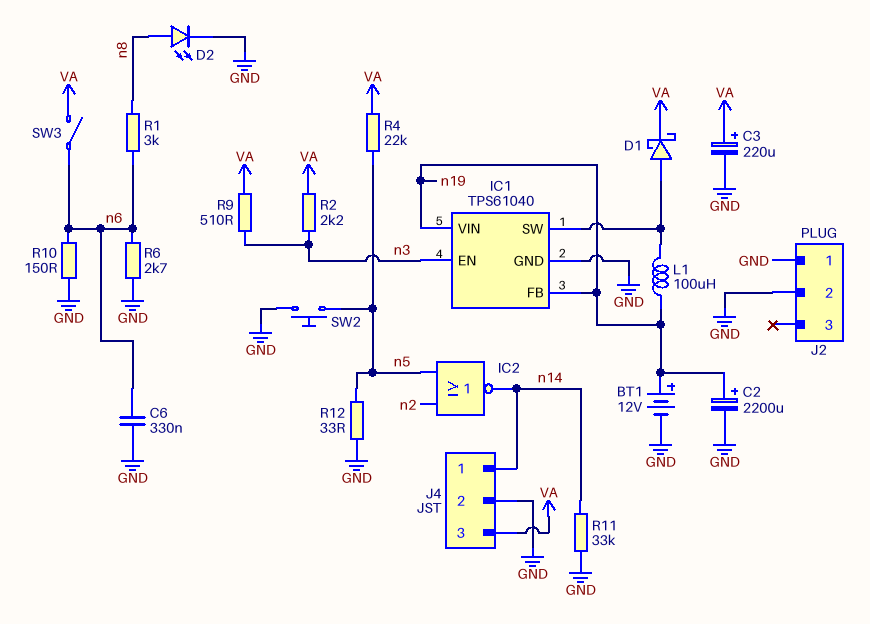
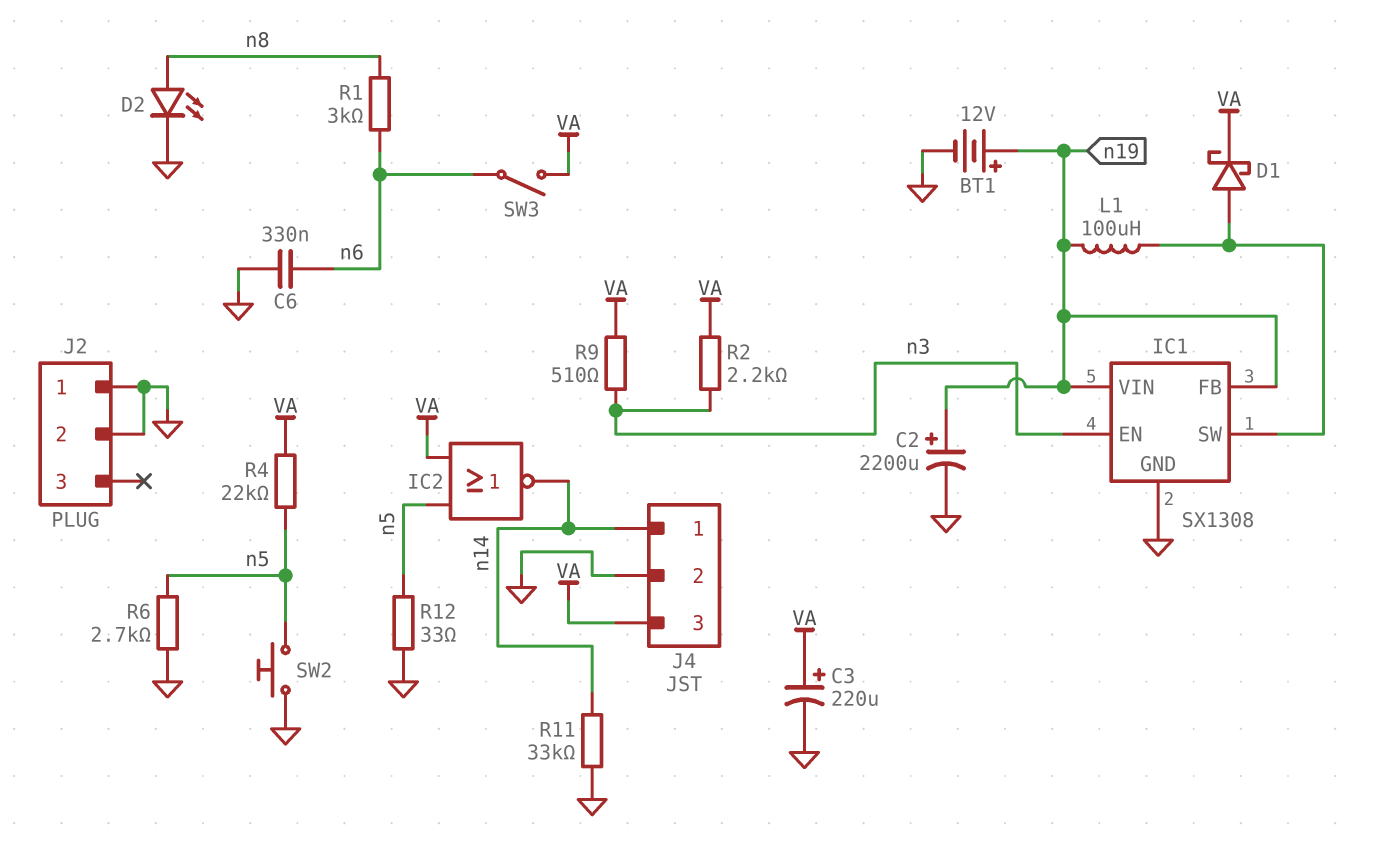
IC1: TPS61040 -> SX1308
IC2: NOR (in n2, in n5, out n14) -> NOR (in VA, in n5, out n14)
R6: 2.7k (GND, n6) -> 2.7k (GND, n5)
R10: 150 (GND, n6) -> none

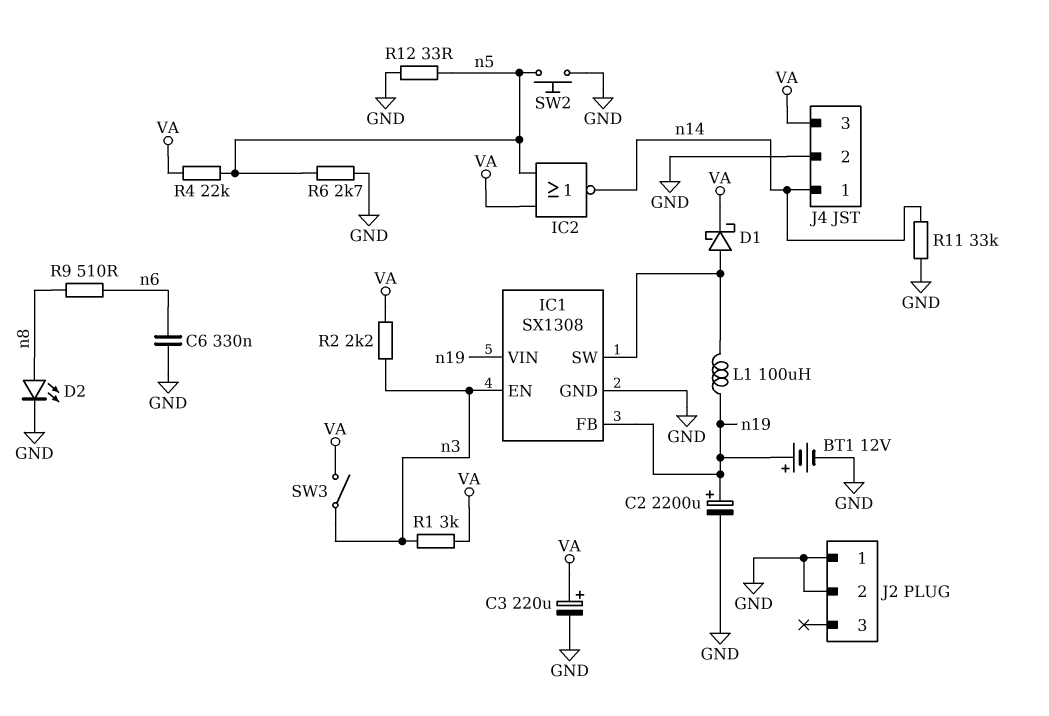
R1: 3k (n6, n8) -> 3k (VA, n3)
R9: 510 (VA, n3) -> 510 (n6, n8)
SW3: switch (VA, n6) -> switch (VA, n3)

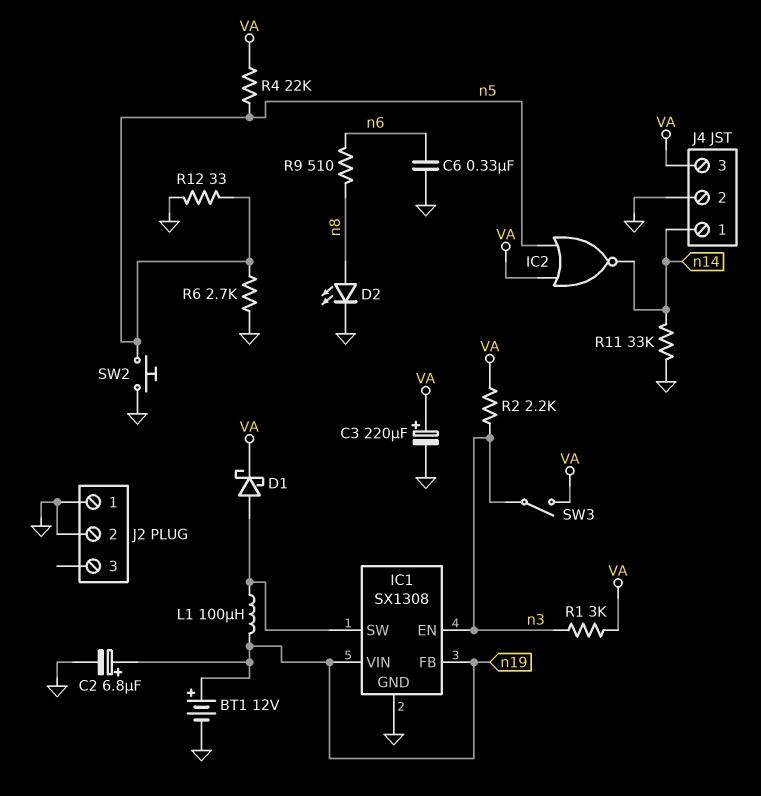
C2: 2200uF (plus n19, minus GND) -> 6.8uF (plus n19, minus GND)

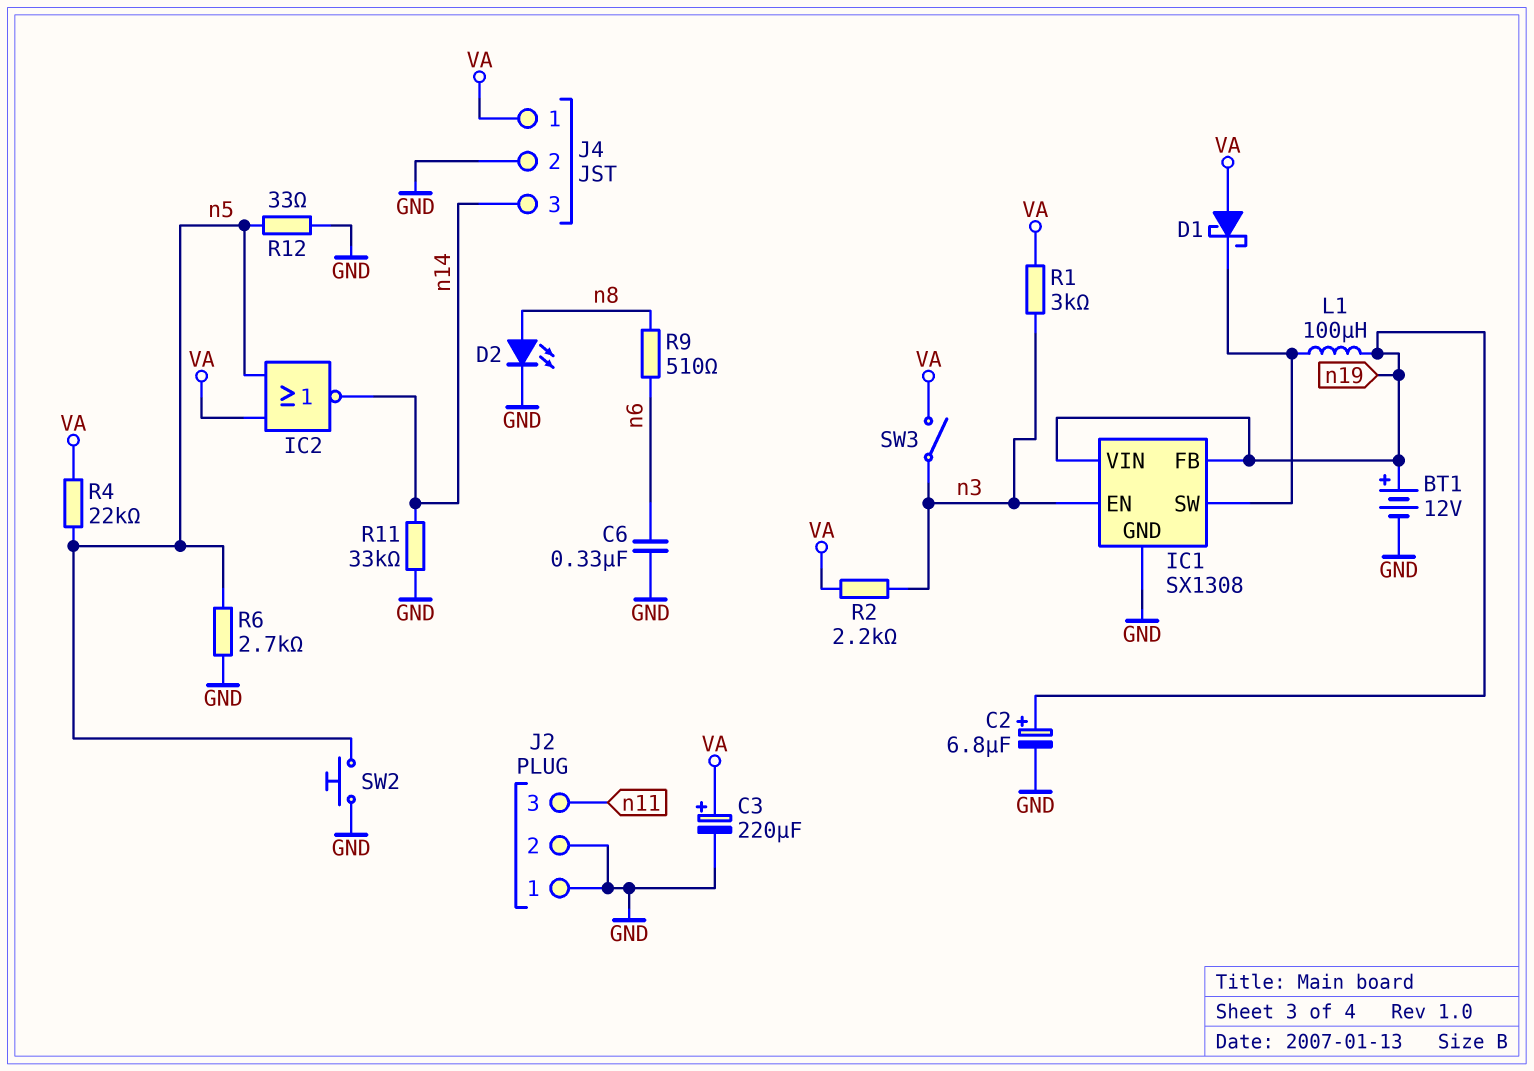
D1: schottky (A IC1/SW, K VA) -> schottky (A VA, K IC1/SW)
J2 pin 3: none -> n11
J4 pin 1: n14 -> VA
J4 pin 3: VA -> n14

